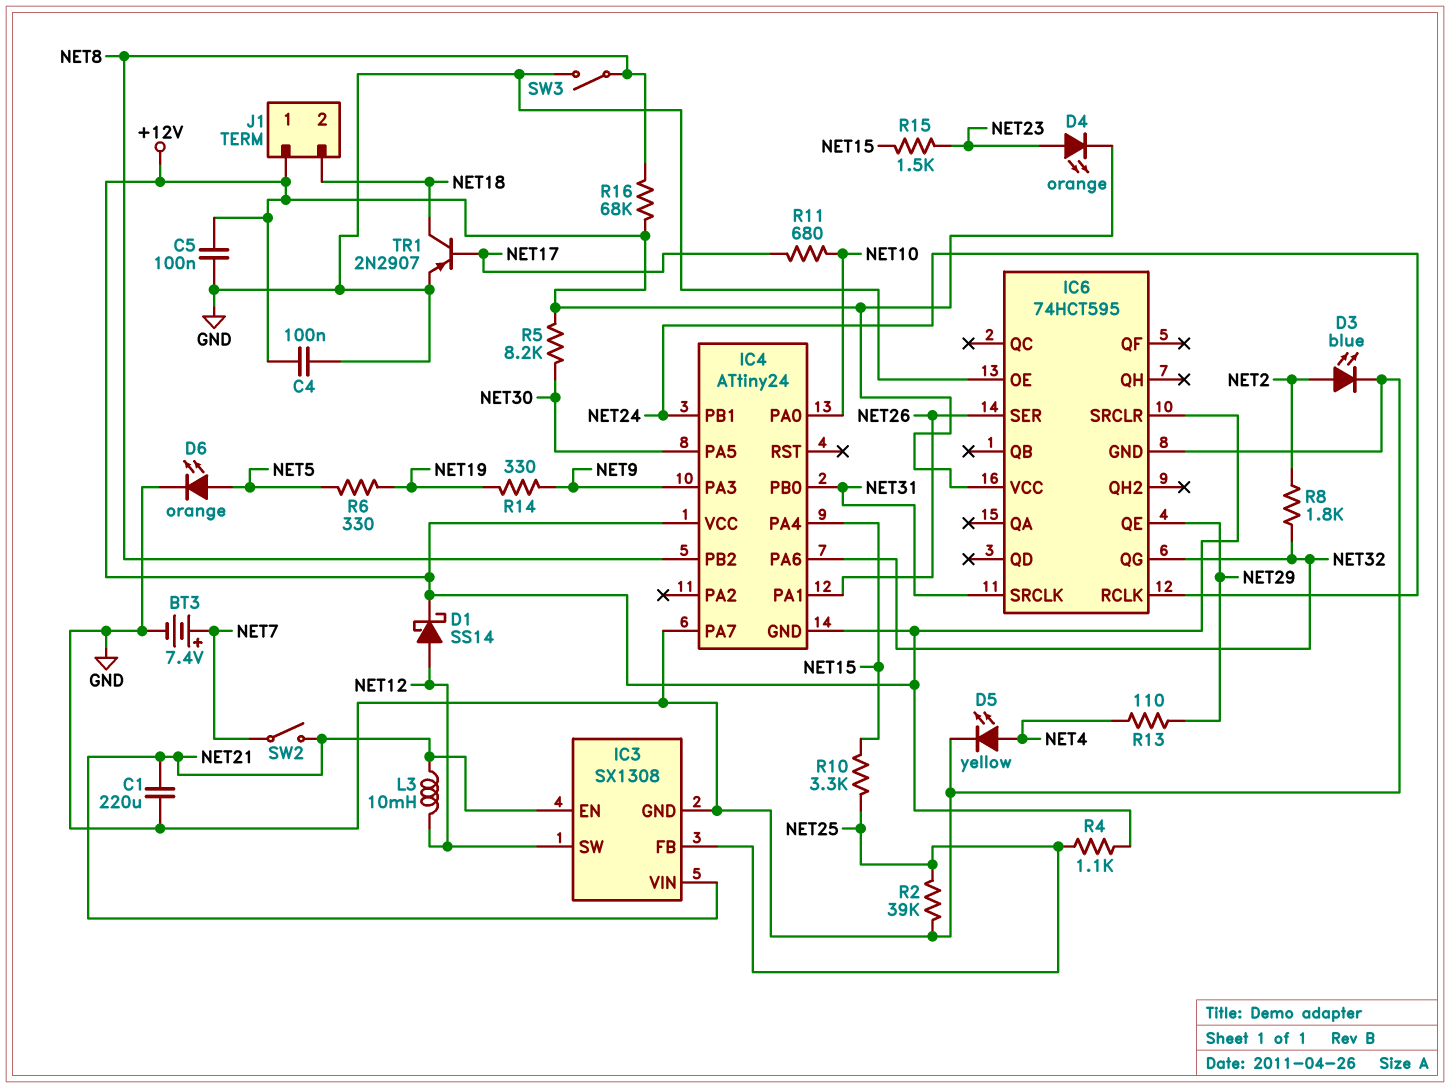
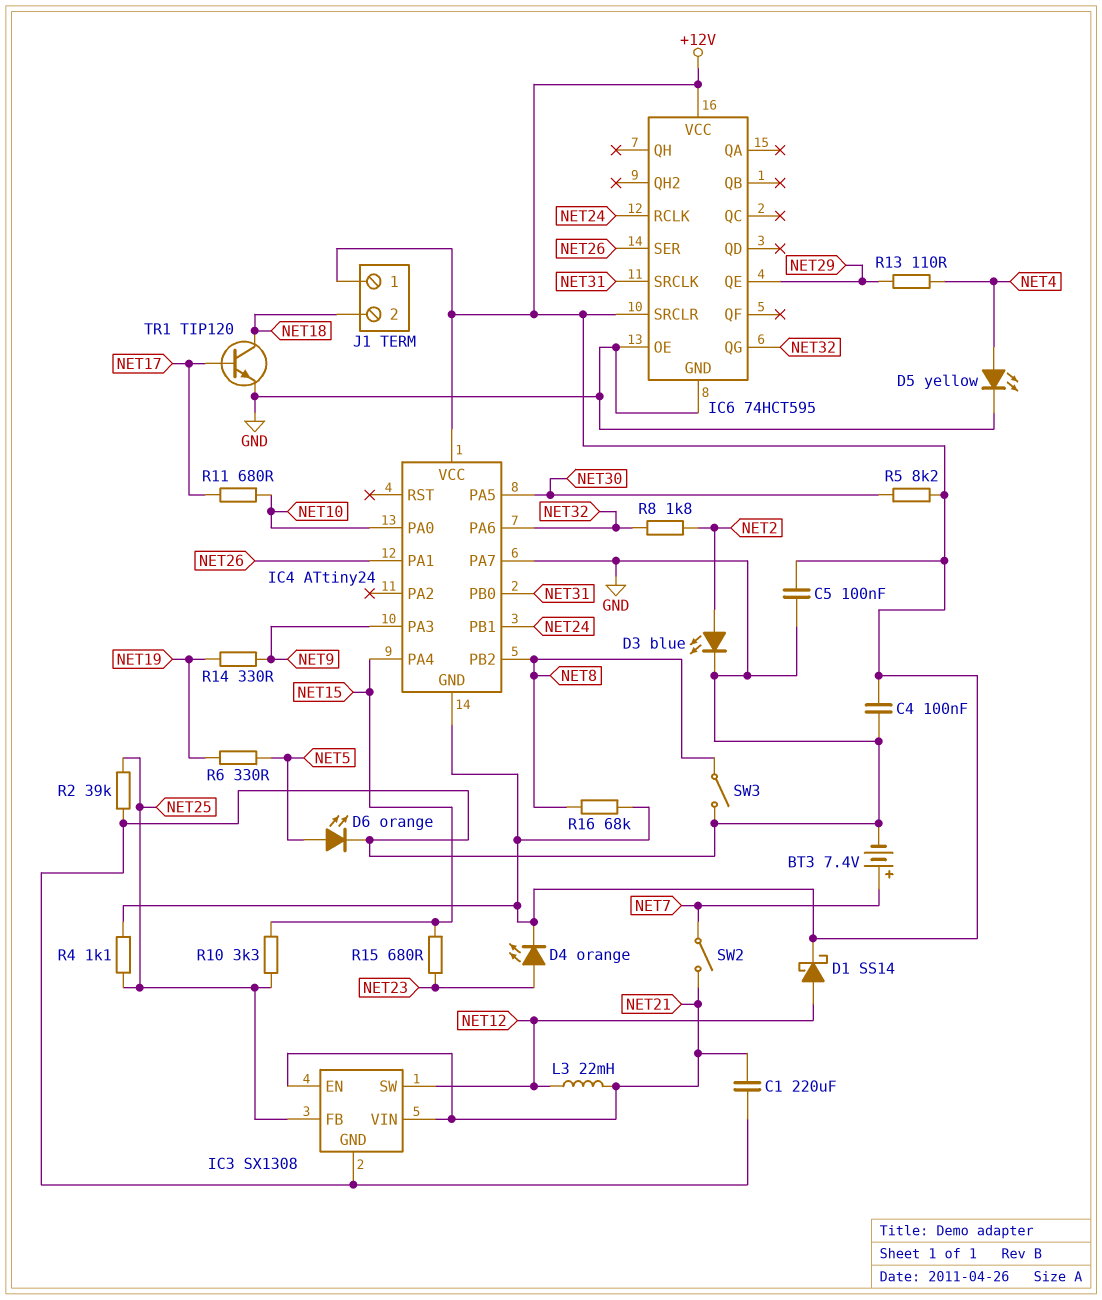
L3: 10mH (NET12, NET21) -> 22mH (NET12, NET21)
R15: 1.5k (NET15, NET23) -> 680 (NET15, NET23)
TR1: PNP 2N2907 (B NET17, C NET18, E GND) -> NPN TIP120 (B NET17, C NET18, E GND)

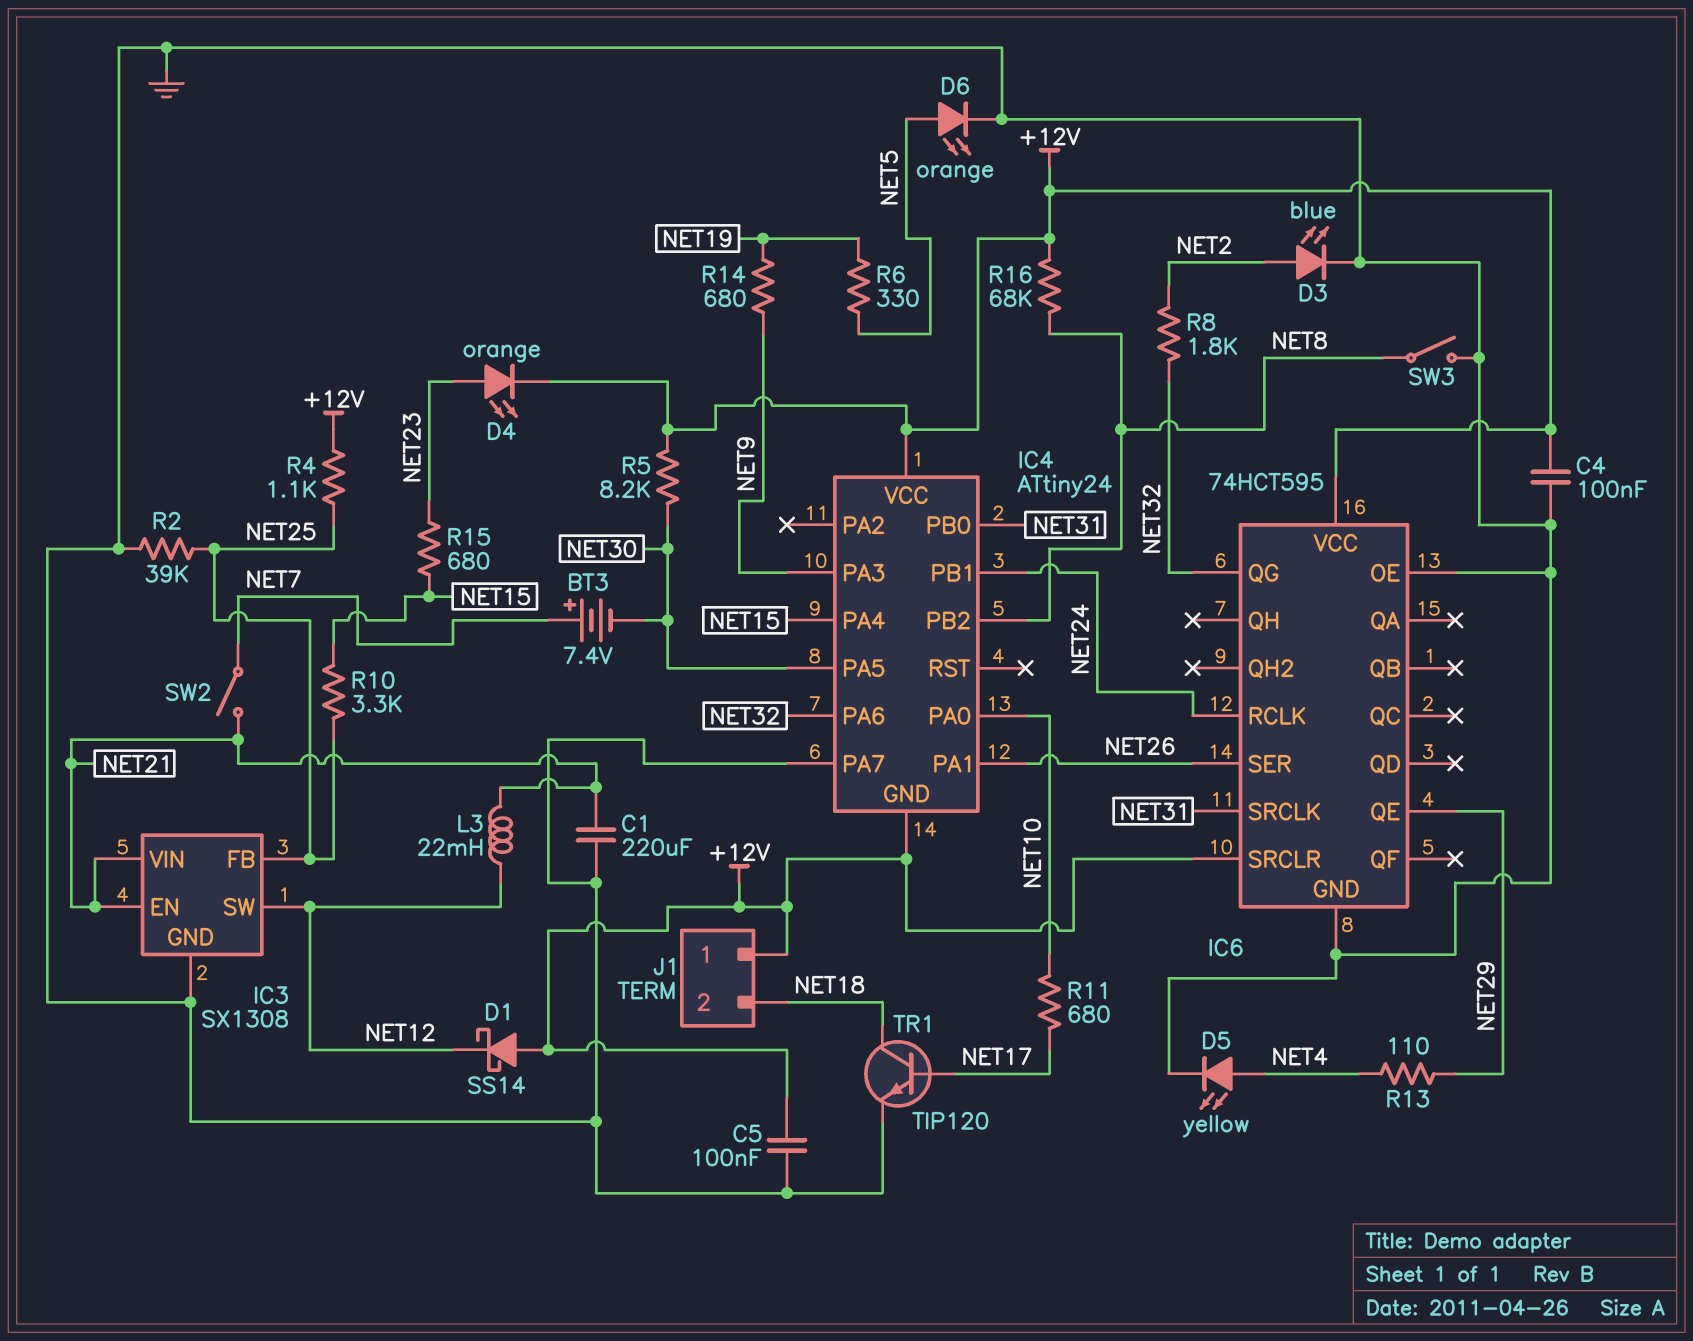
BT3: 7.4V (plus NET7, minus GND) -> 7.4V (plus NET7, minus NET30)
D1: schottky SS14 (A NET12, K +12V) -> schottky SS14 (A +12V, K NET12)
R14: 330 (NET9, NET19) -> 680 (NET9, NET19)

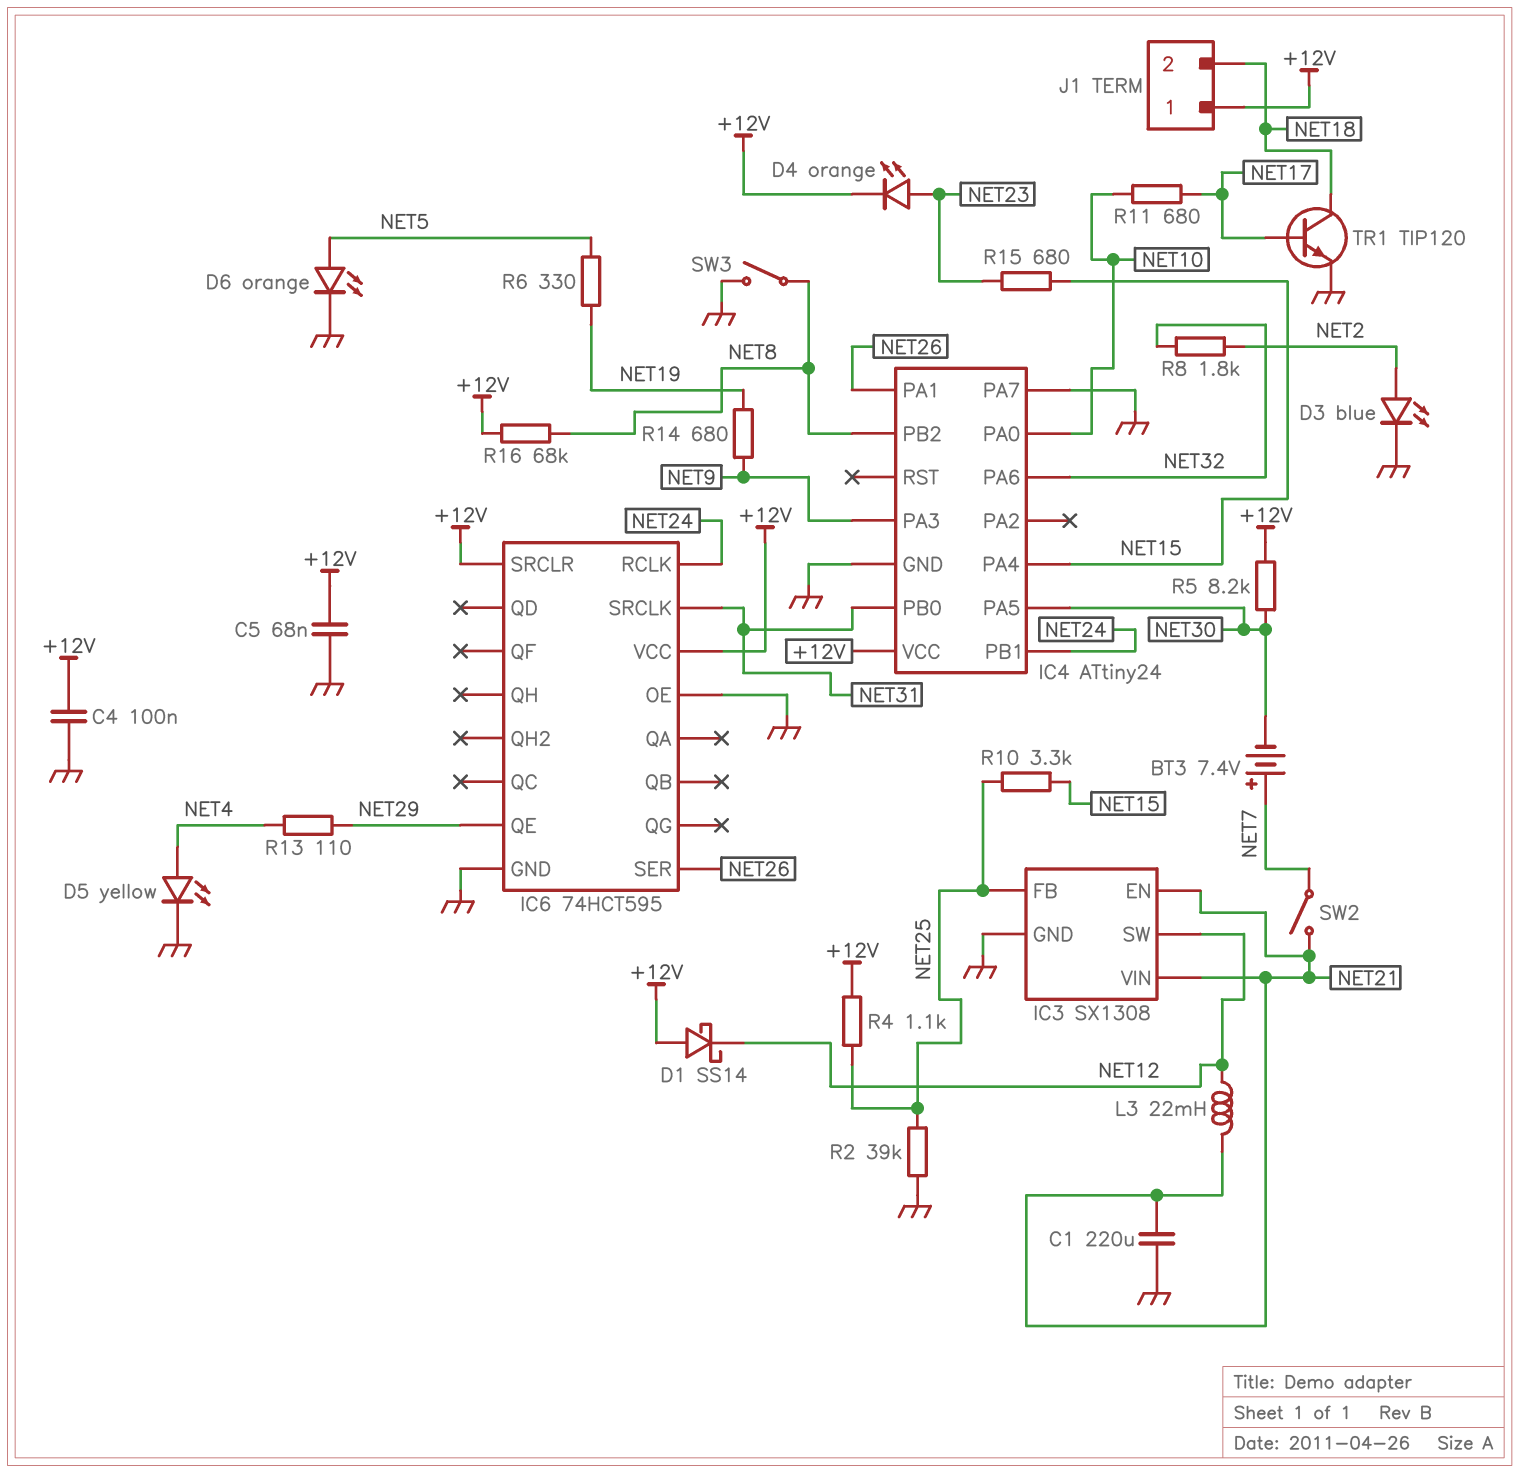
C5: 100nF (+12V, GND) -> 68nF (+12V, GND)
IC4 pin GND: +12V -> GND
IC6 pin QG: NET32 -> none

